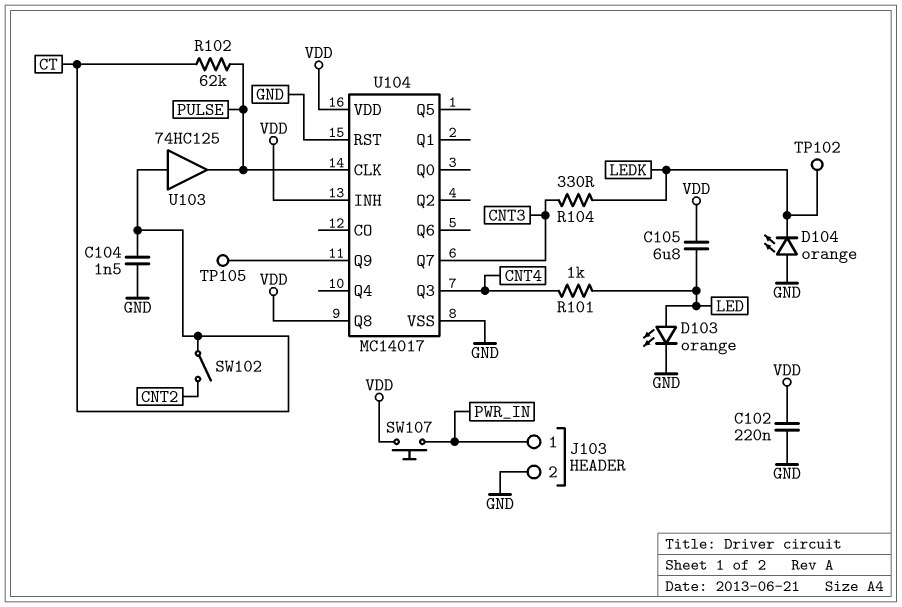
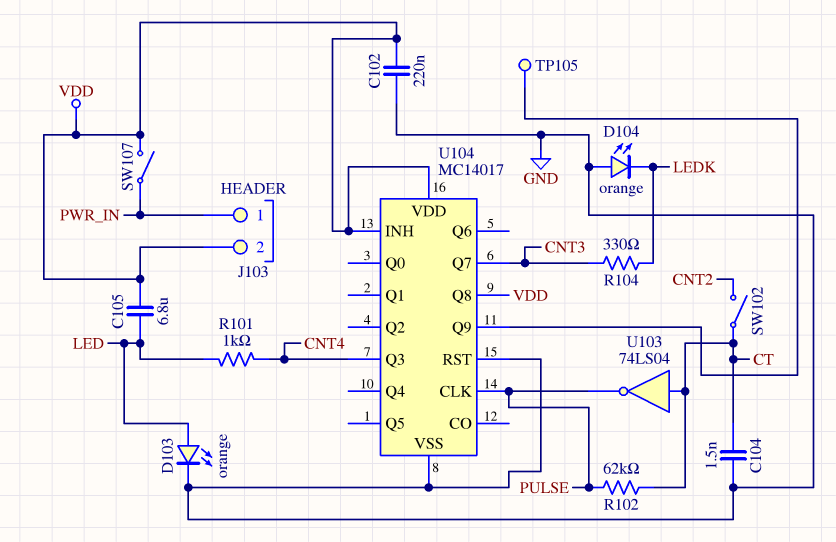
J103 pin 2: GND -> VDD
SW107: button (PWR_IN, VDD) -> switch (PWR_IN, VDD)
TP102: test point (LEDK) -> none
U103: buffer 74HC125 (in CT, out PULSE) -> NOT 74LS04 (in CT, out PULSE)

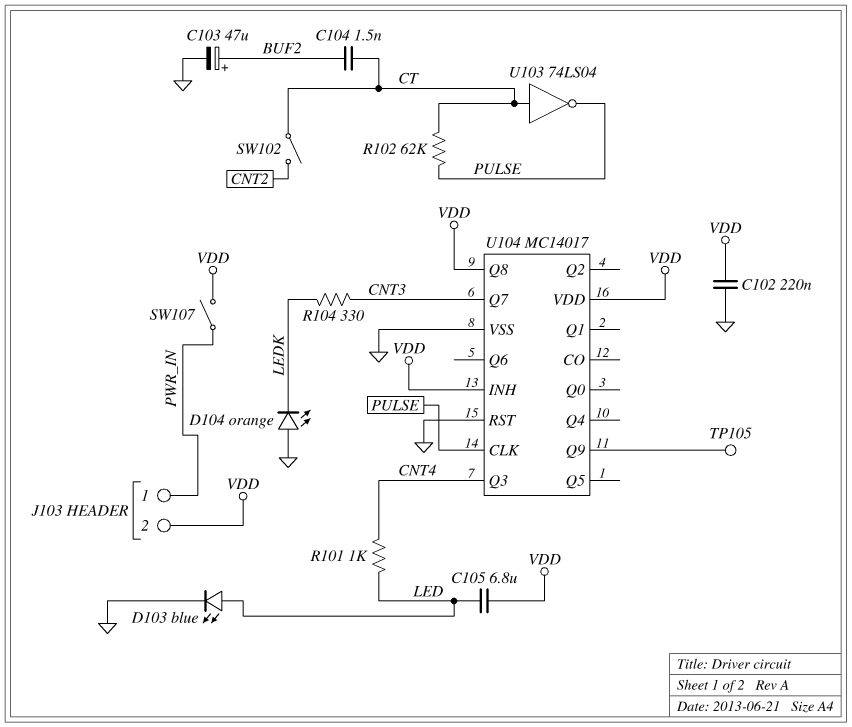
C103: none -> 47uF (plus BUF2, minus GND)
C104: 1.5nF (CT, GND) -> 1.5nF (BUF2, CT)
D103: LED orange (A LED, K GND) -> LED blue (A LED, K GND)

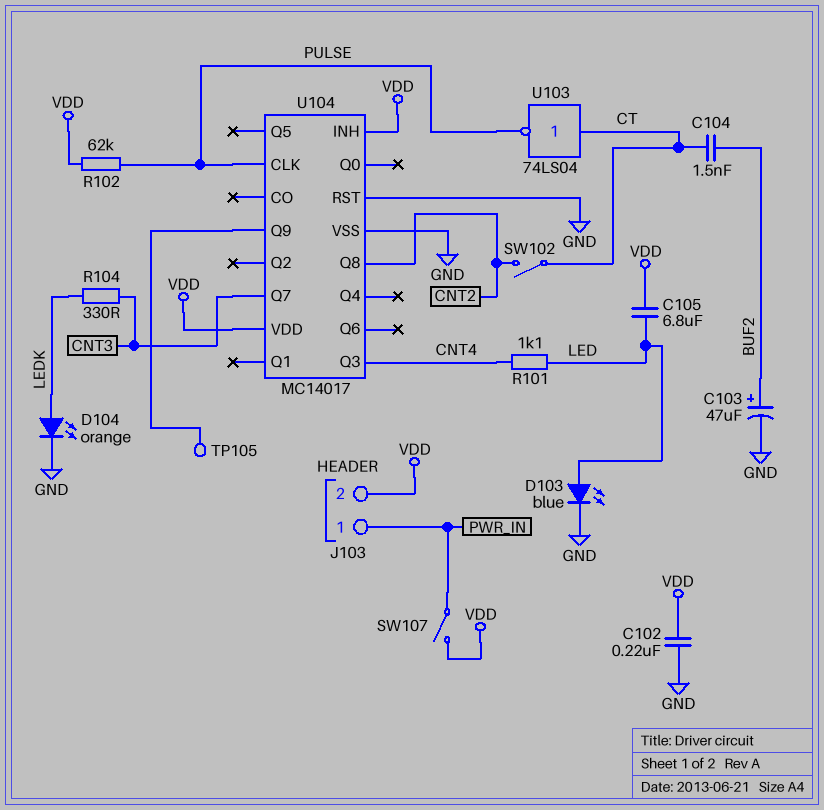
D104: LED orange (A GND, K LEDK) -> LED orange (A LEDK, K GND)
R101: 1k (CNT4, LED) -> 1.1k (CNT4, LED)
R102: 62k (CT, PULSE) -> 62k (PULSE, VDD)
U104 pin Q8: VDD -> CNT2

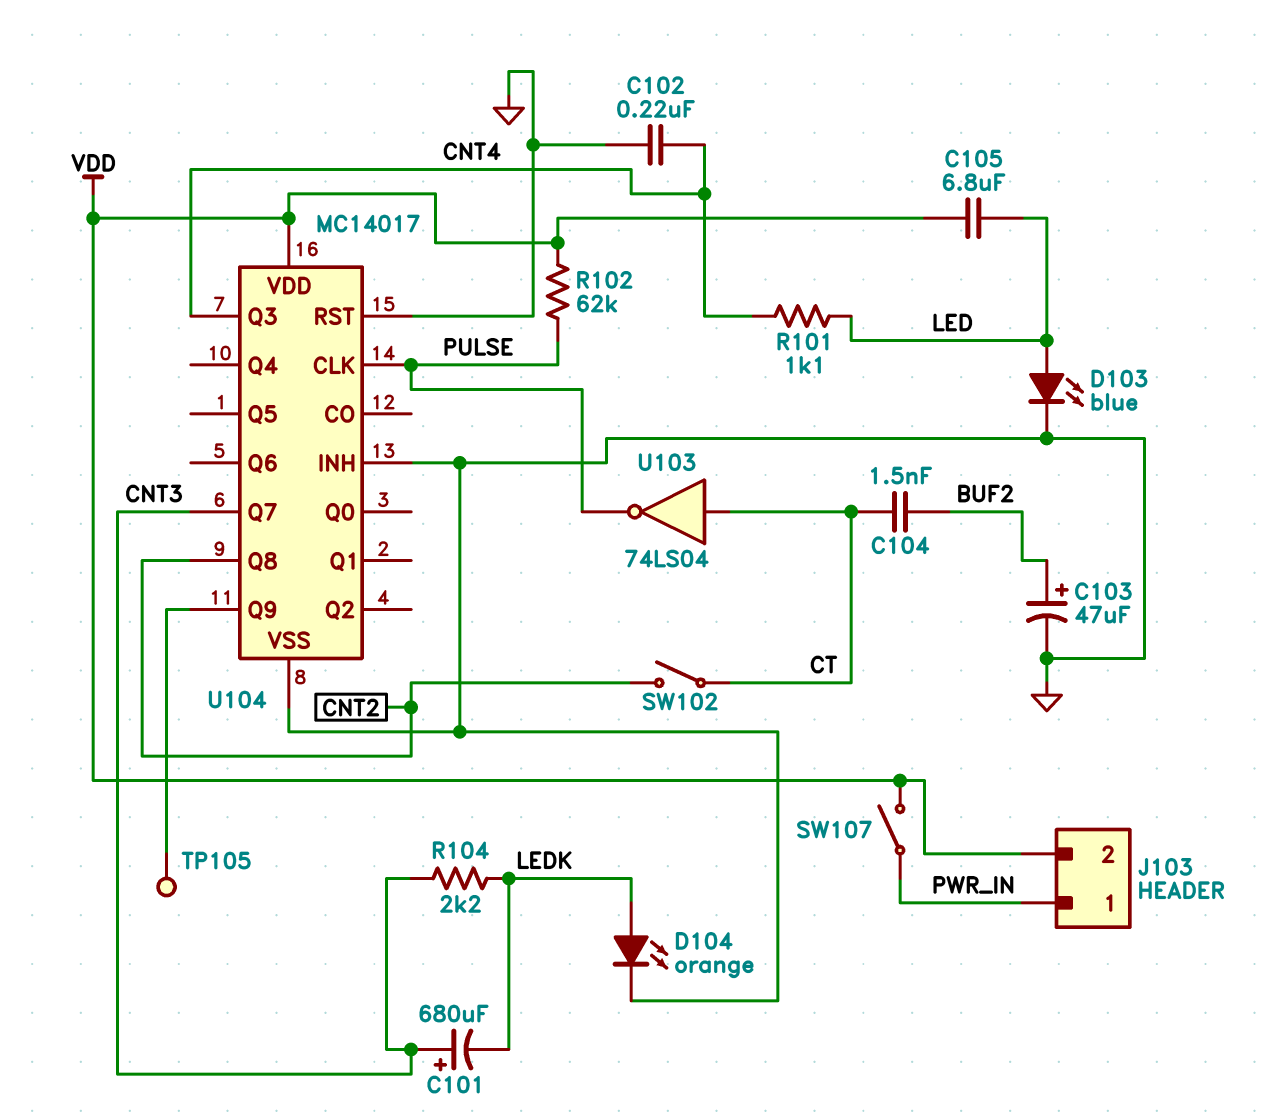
C101: none -> 680uF (plus CNT3, minus LEDK)
C102: 220nF (GND, VDD) -> 220nF (CNT4, GND)
R104: 330 (CNT3, LEDK) -> 2.2k (CNT3, LEDK)
U104 pin INH: VDD -> GND

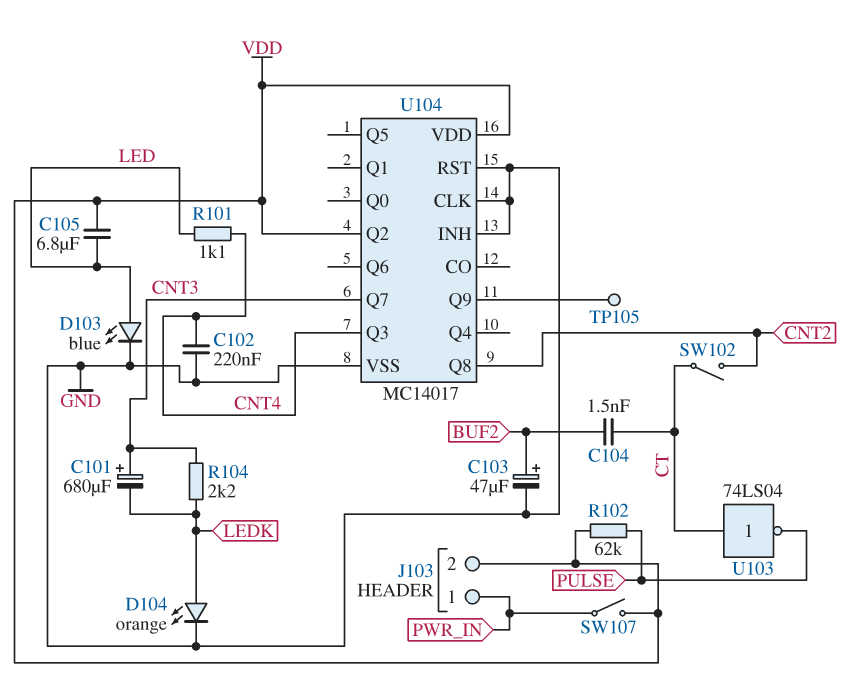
U104 pin CLK: PULSE -> GND
U104 pin Q2: none -> VDD

